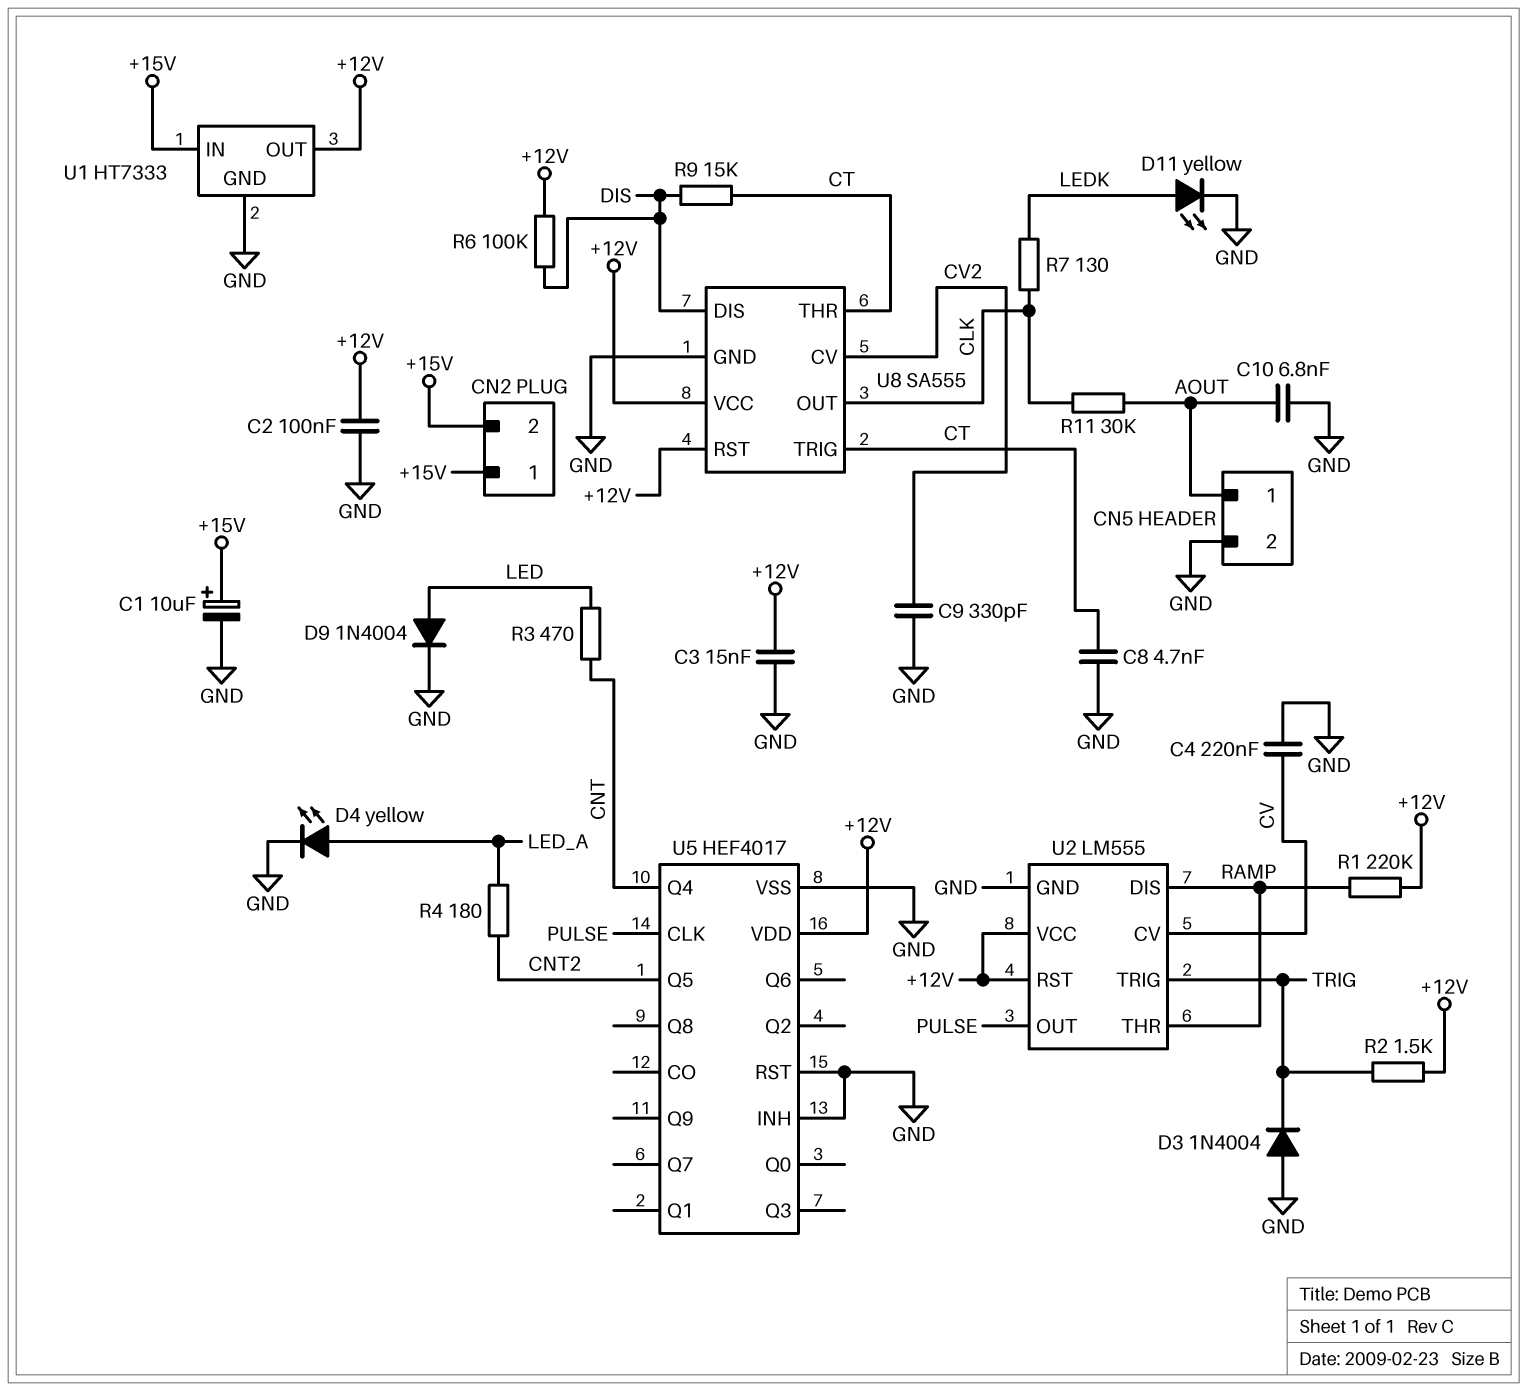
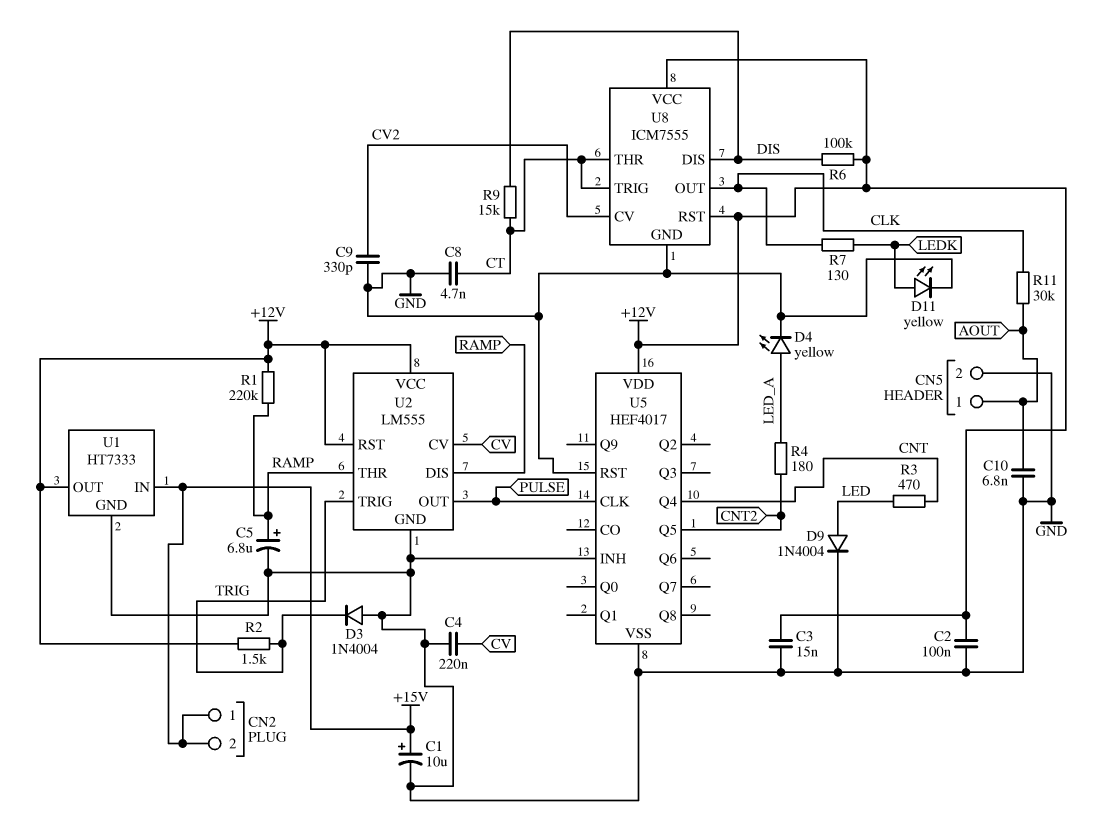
C5: none -> 6.8uF (plus RAMP, minus GND)
U8: SA555 -> ICM7555

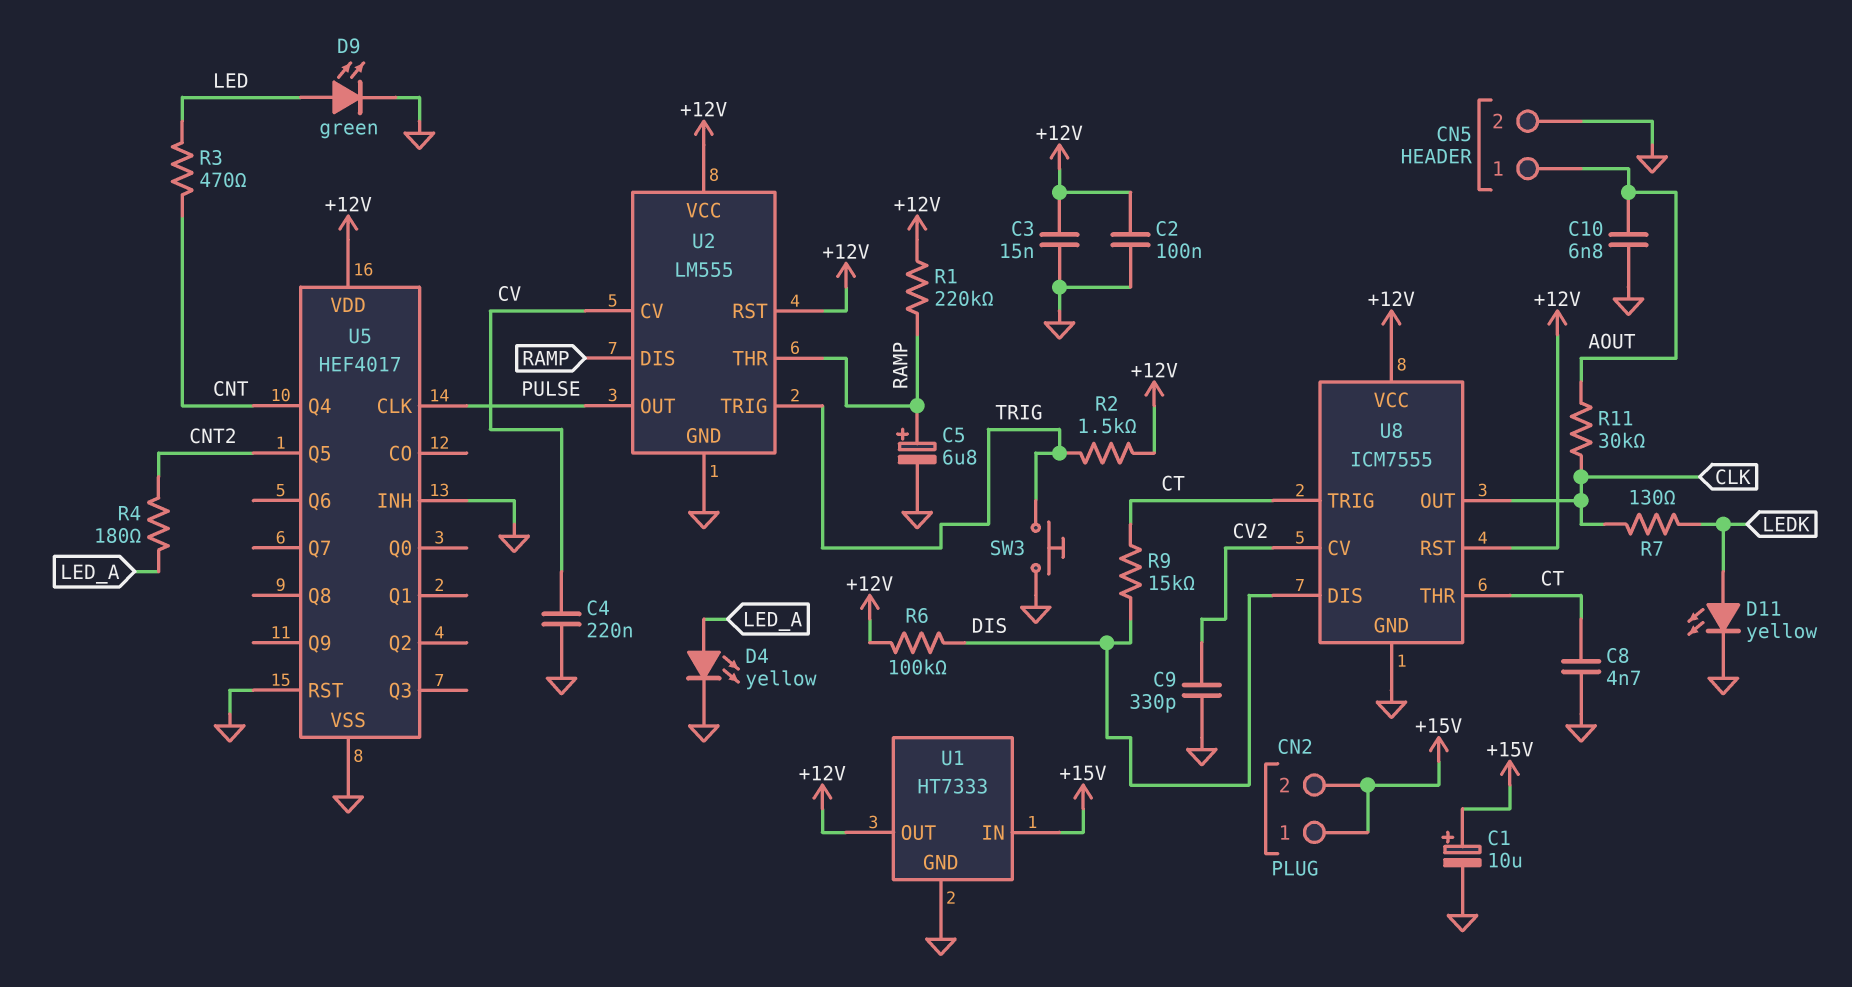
D3: diode 1N4004 (A GND, K TRIG) -> none
D9: diode 1N4004 (A LED, K GND) -> LED green (A LED, K GND)
SW3: none -> button (GND, TRIG)

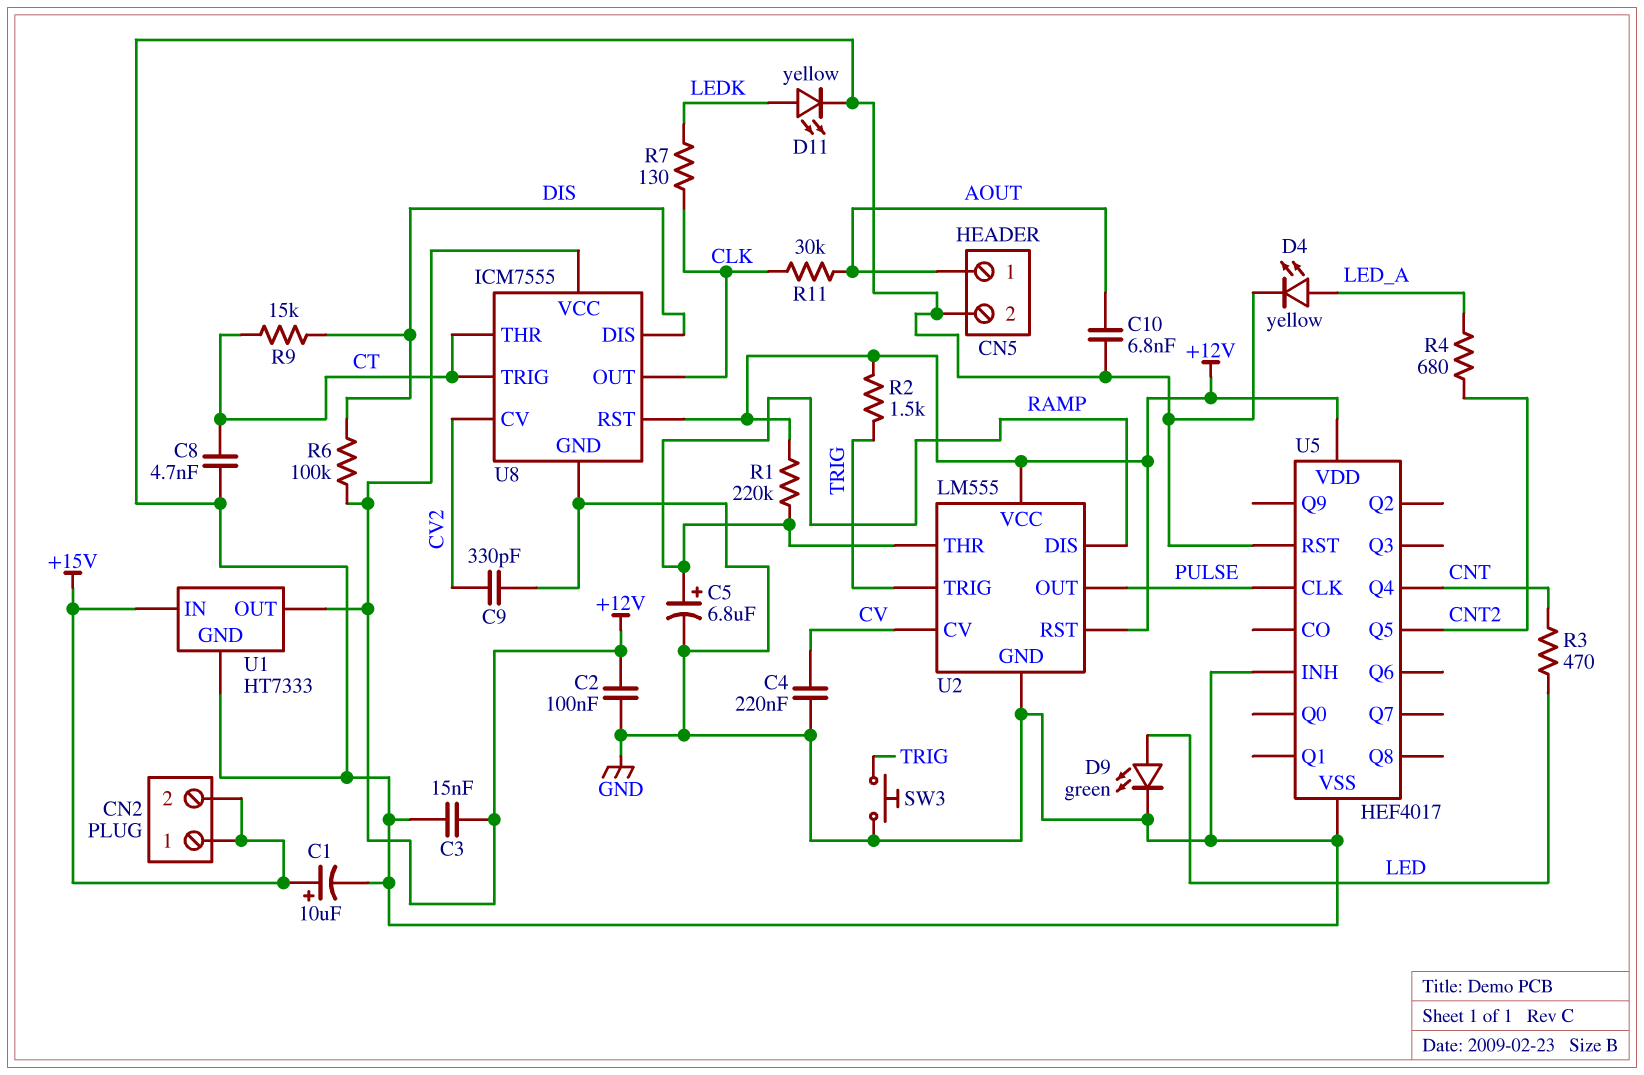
R4: 180 (CNT2, LED_A) -> 680 (CNT2, LED_A)

